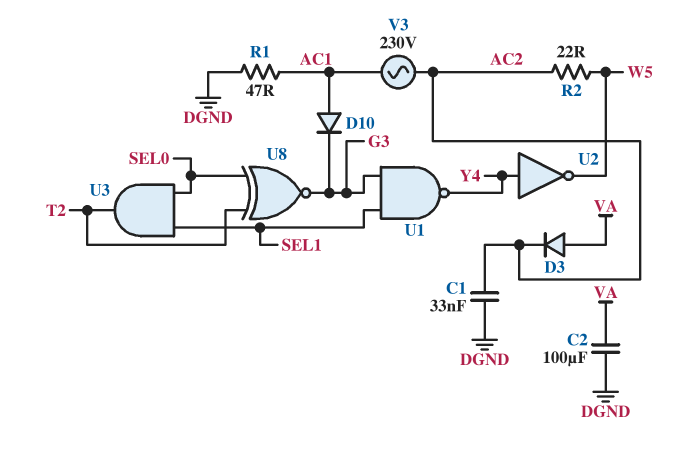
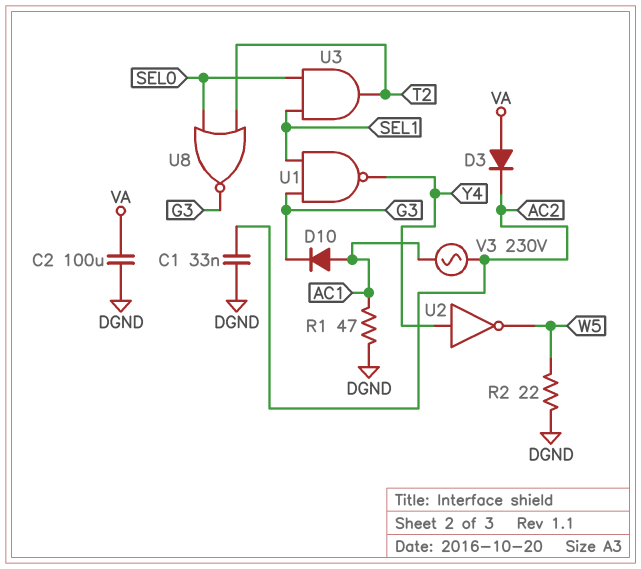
R2: 22 (AC2, W5) -> 22 (DGND, W5)
U8: XNOR (in SEL0, in T2, out G3) -> NOR (in SEL0, in T2, out G3)

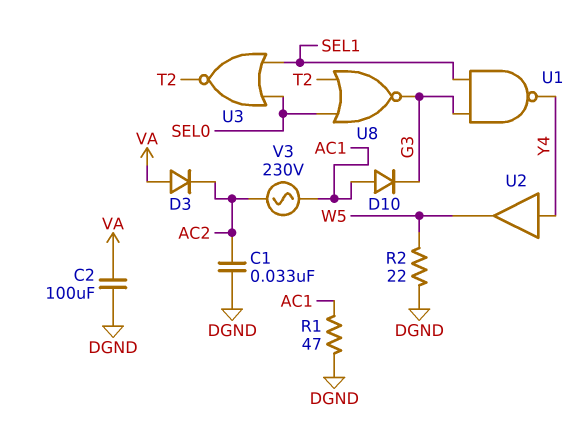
U2: NOT (in Y4, out W5) -> buffer (in Y4, out W5)
U3: AND (in SEL0, in SEL1, out T2) -> NOR (in SEL0, in SEL1, out T2)

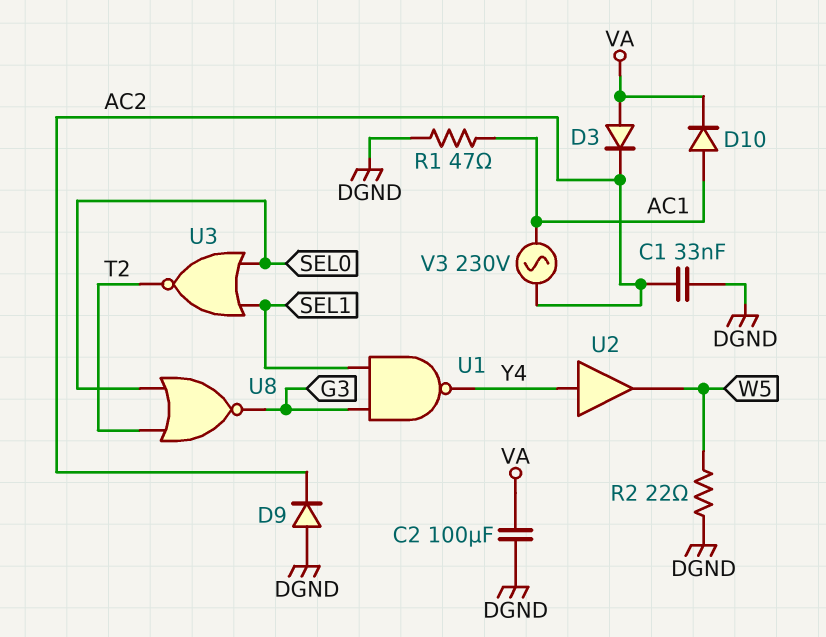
D9: none -> diode (A DGND, K AC2)
D10: diode (A AC1, K G3) -> diode (A AC1, K VA)

